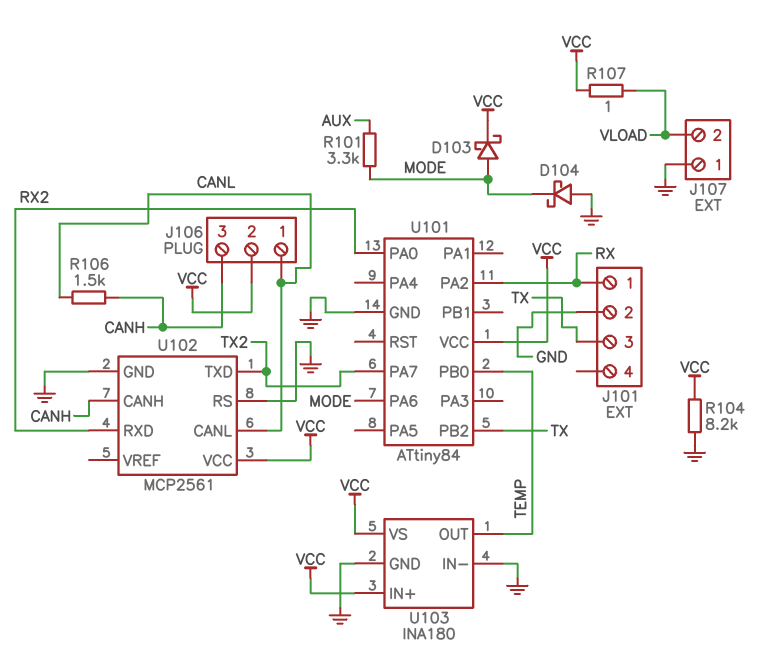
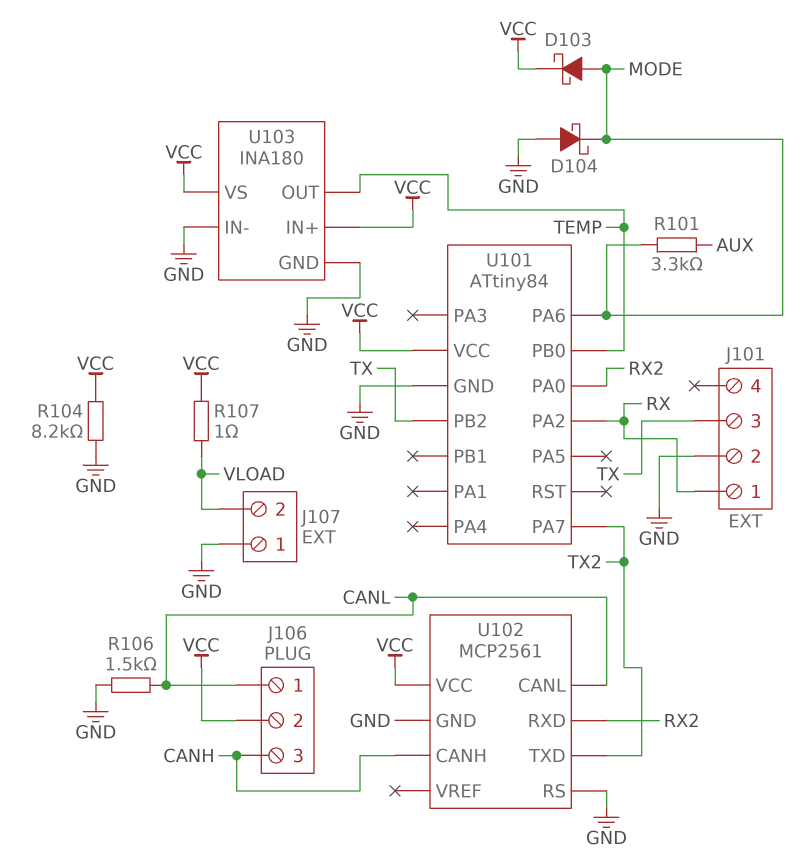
R106: 1.5k (CANH, CANL) -> 1.5k (CANL, GND)

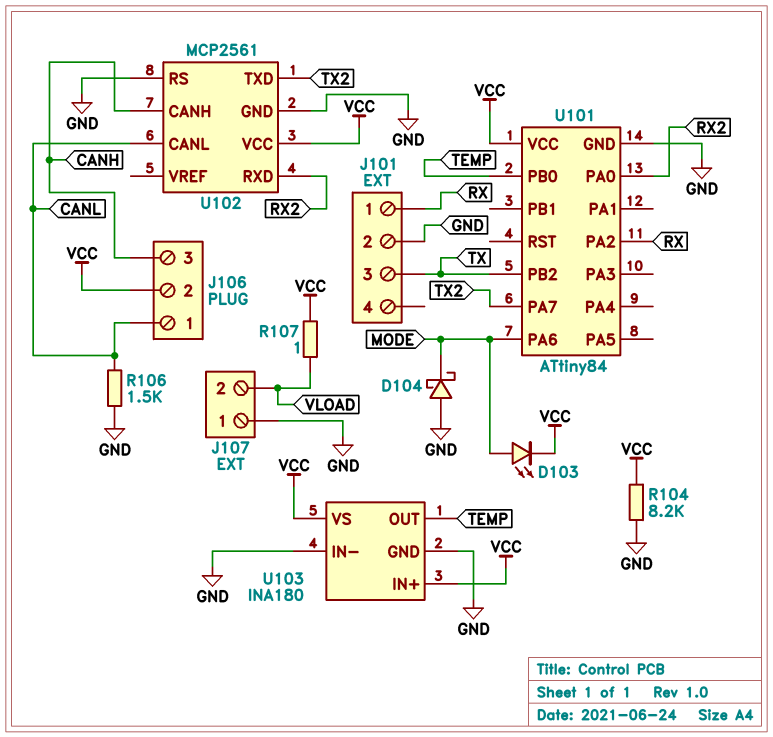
D103: schottky (A MODE, K VCC) -> LED (A MODE, K VCC)
R101: 3.3k (AUX, MODE) -> none

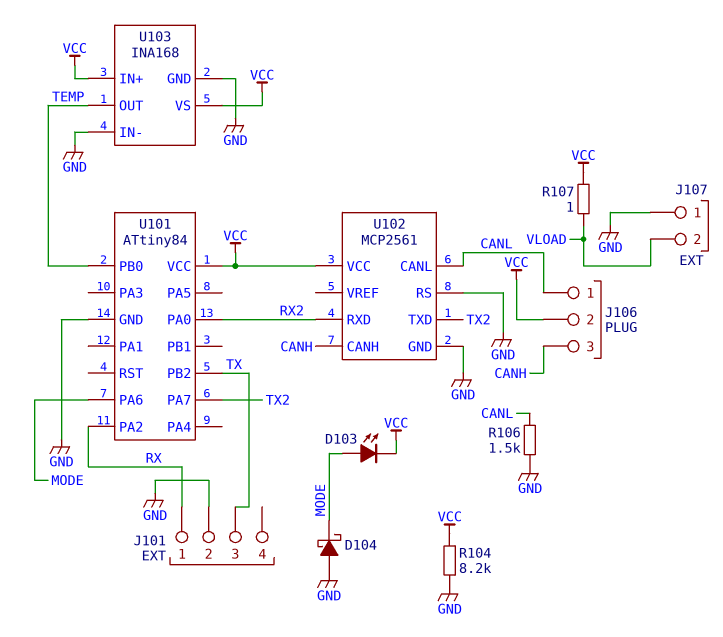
U103: INA180 -> INA168

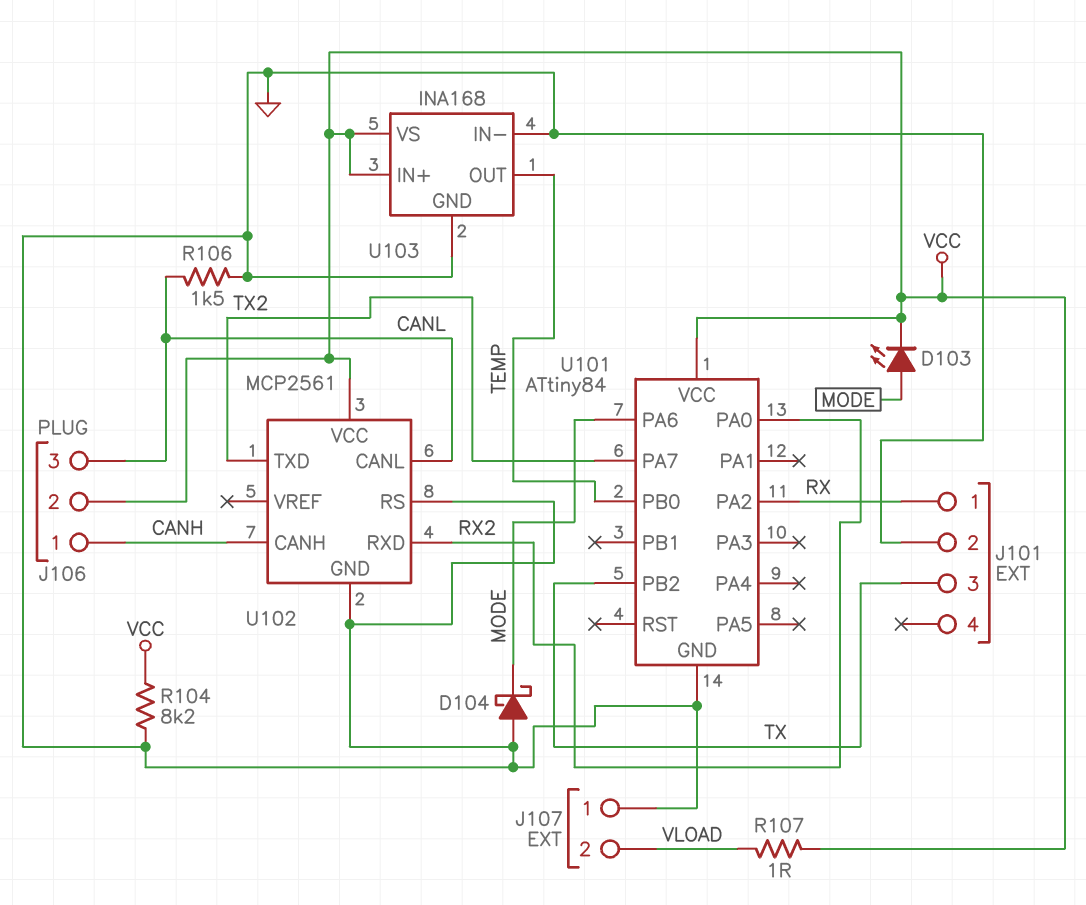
J106 pin 1: CANL -> CANH
J106 pin 3: CANH -> CANL

